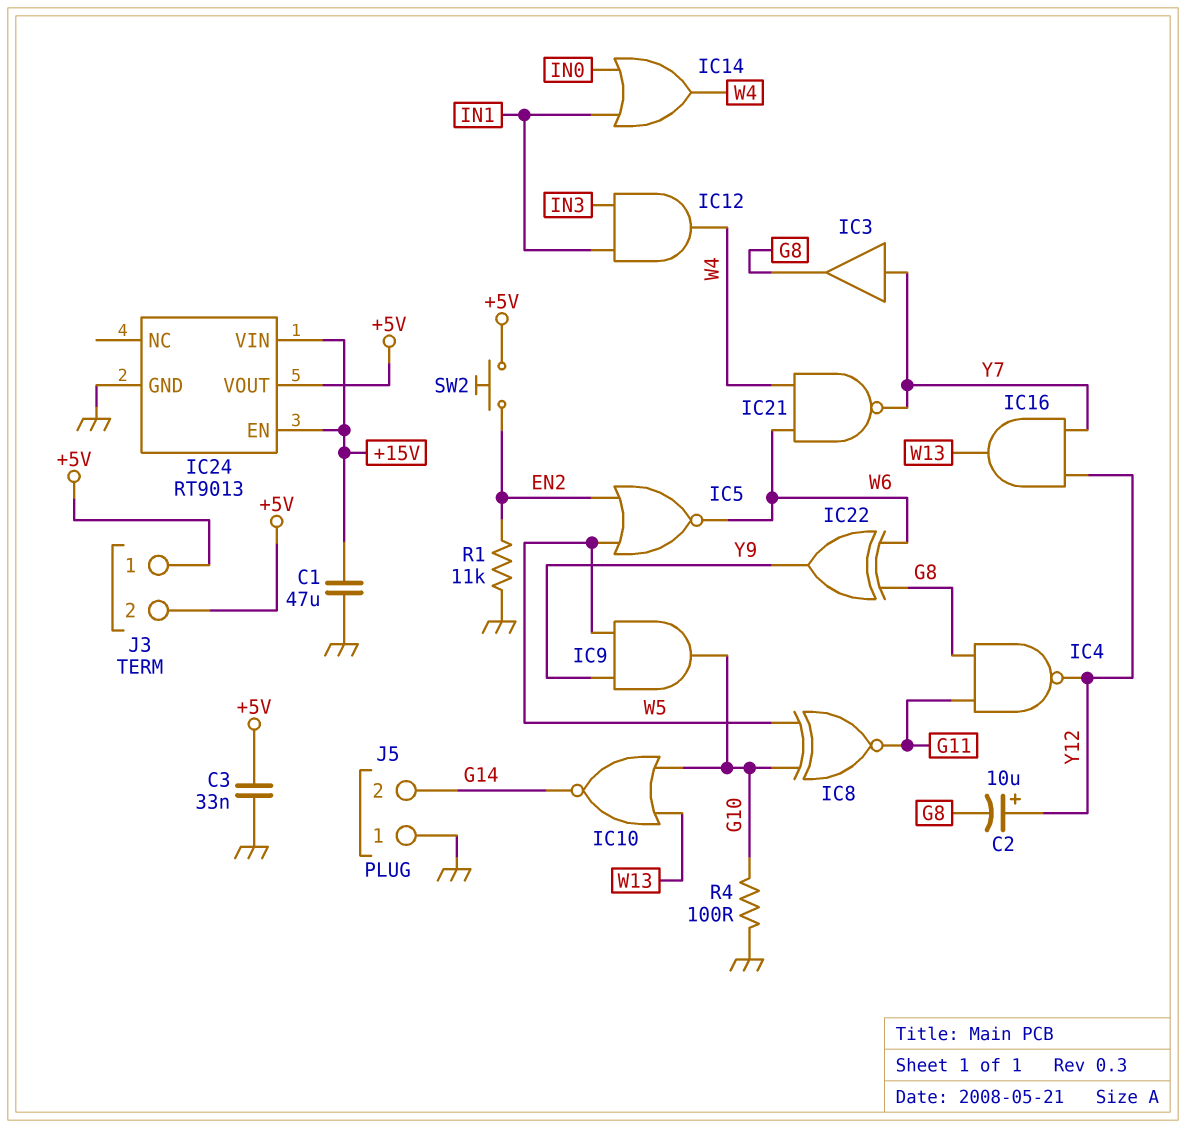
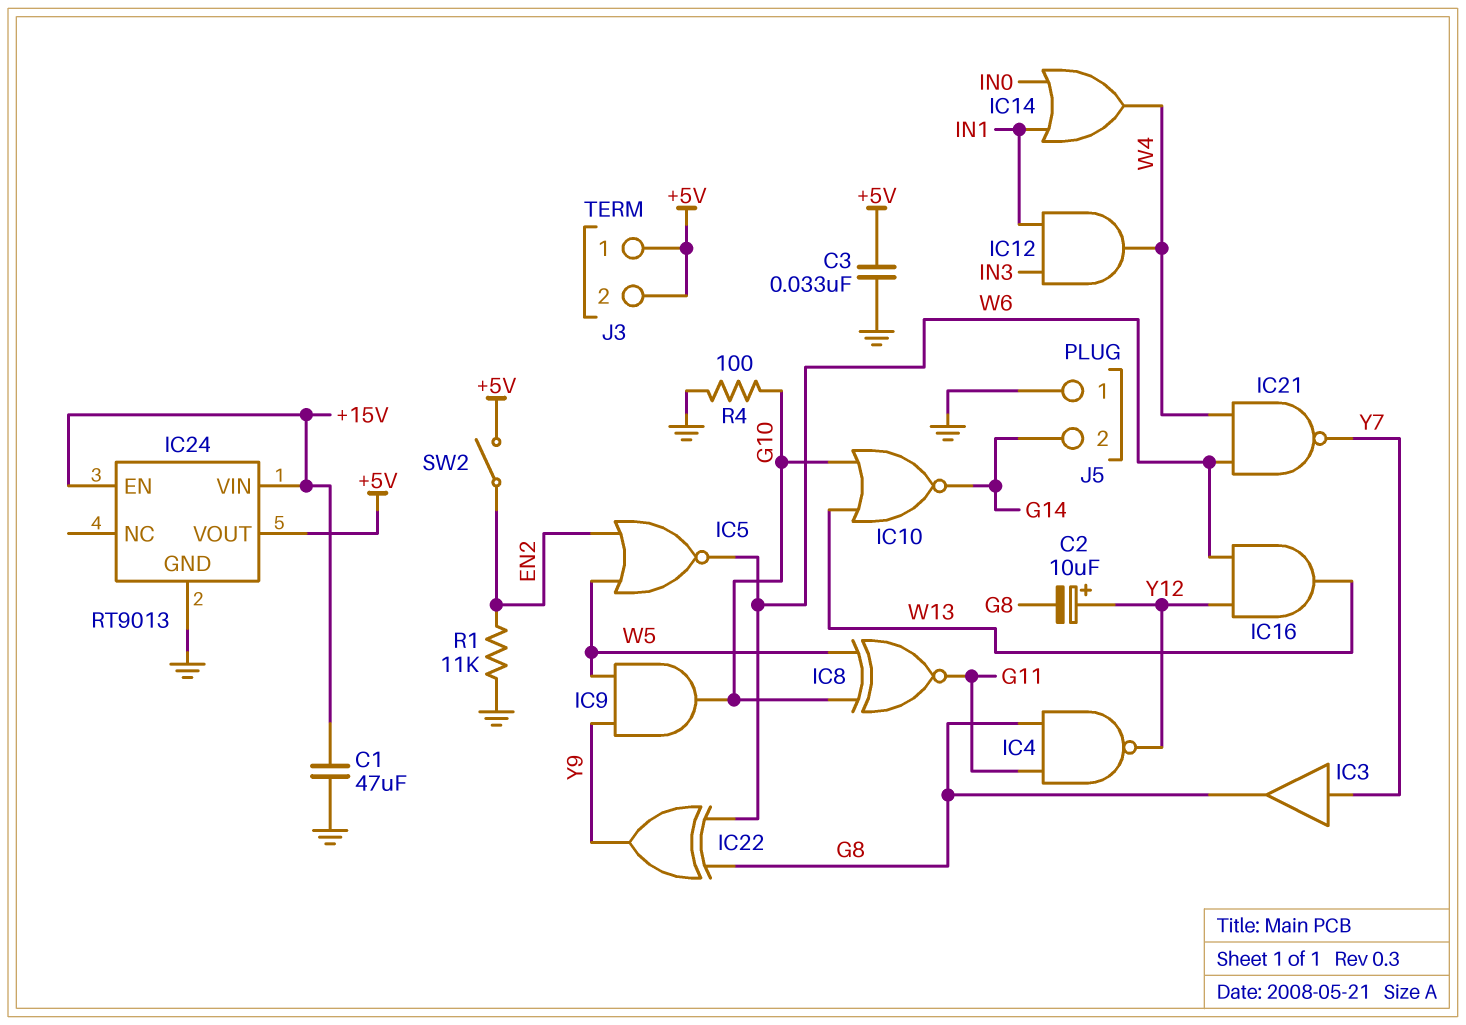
IC16: AND (in Y7, in Y12, out W13) -> AND (in W6, in Y12, out W13)
SW2: button (+5V, EN2) -> switch (+5V, EN2)

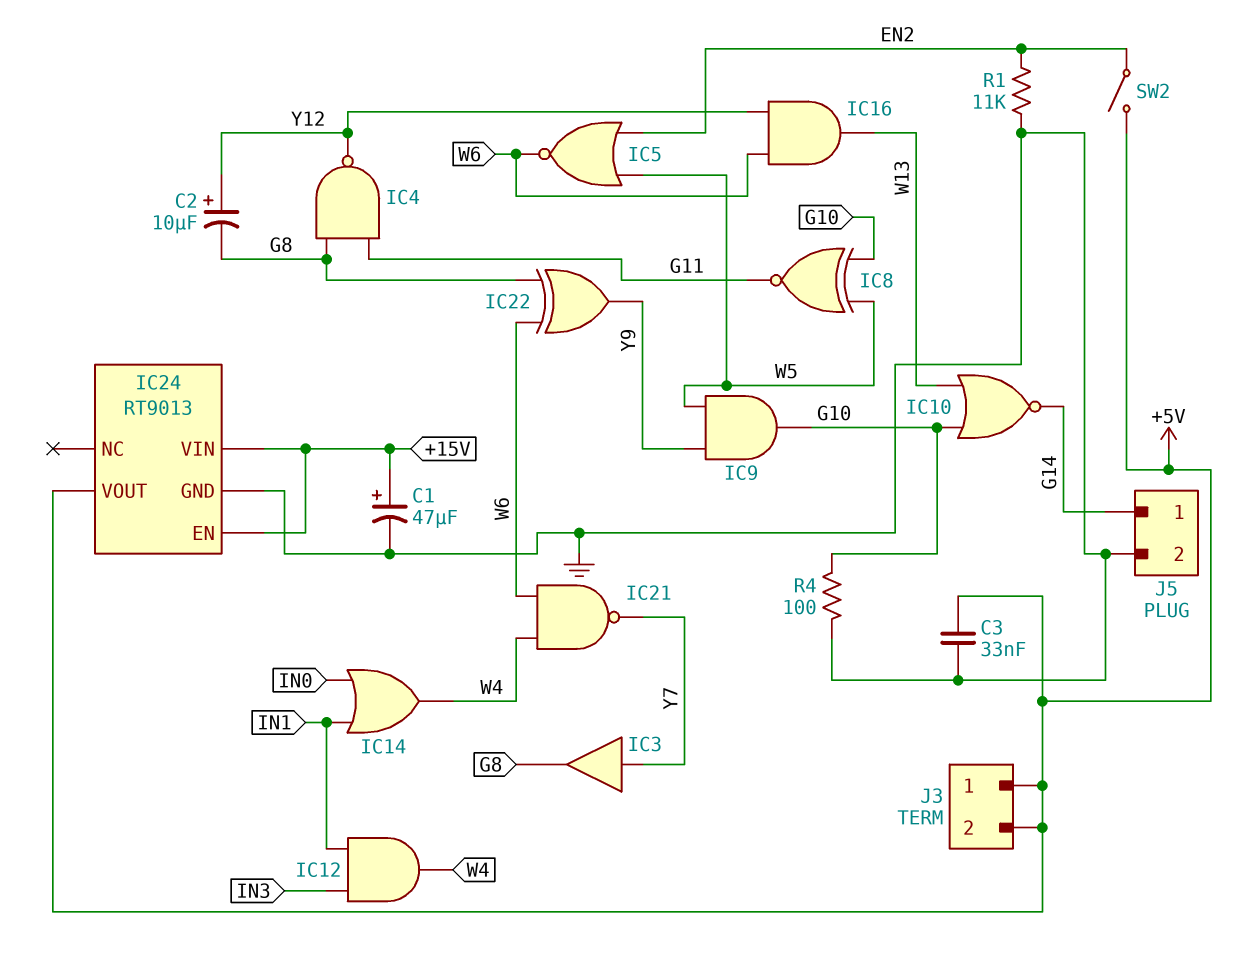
C1: 47uF (+15V, GND) -> 47uF (plus +15V, minus GND)
J5 pin 1: GND -> G14
J5 pin 2: G14 -> GND

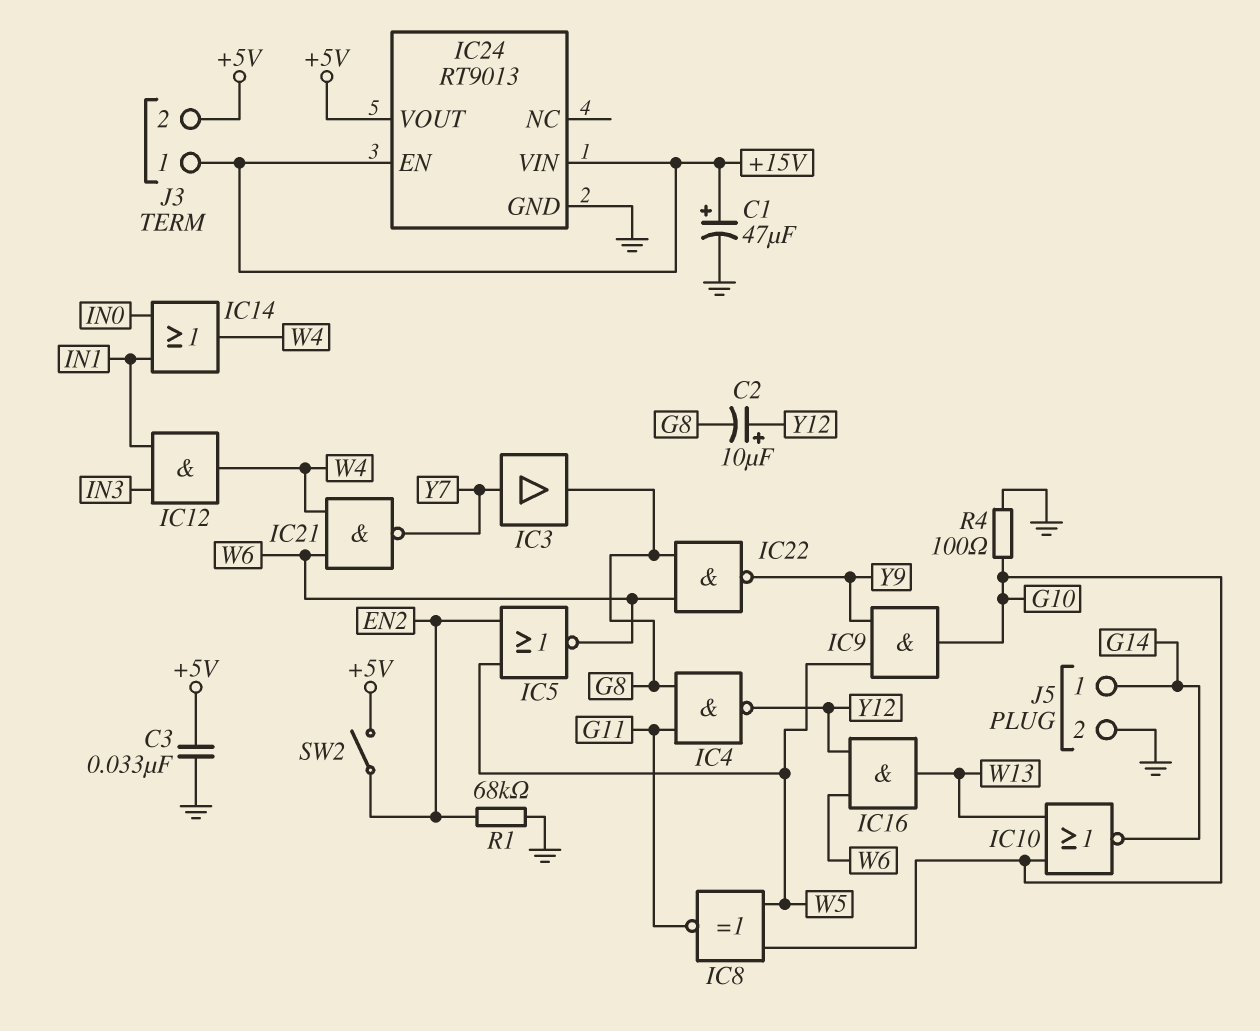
IC22: XOR (in G8, in W6, out Y9) -> NAND (in G8, in W6, out Y9)
J3 pin 1: +5V -> +15V
R1: 11k (EN2, GND) -> 68k (EN2, GND)

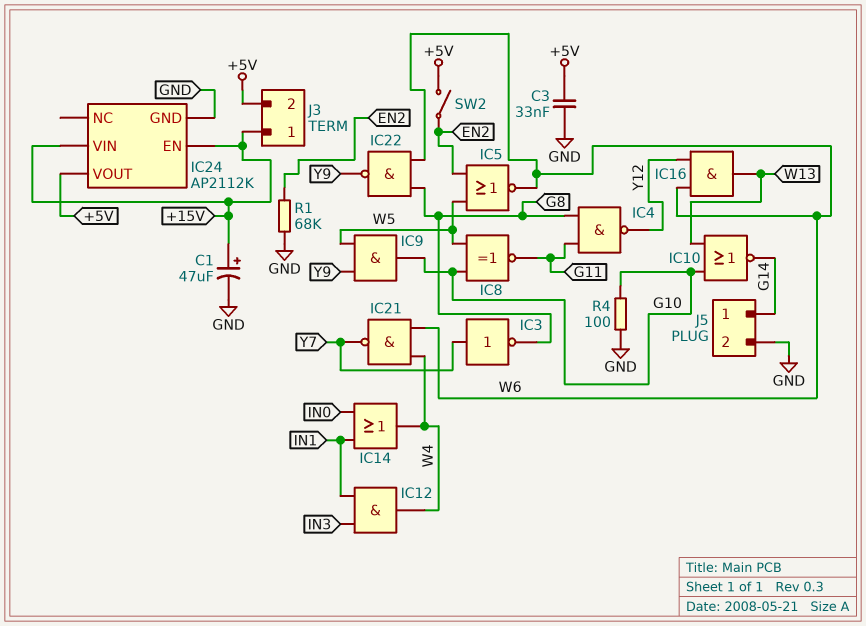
C2: 10uF (plus Y12, minus G8) -> none
IC3: buffer (in Y7, out G8) -> NOT (in Y7, out G8)
IC24: RT9013 -> AP2112K

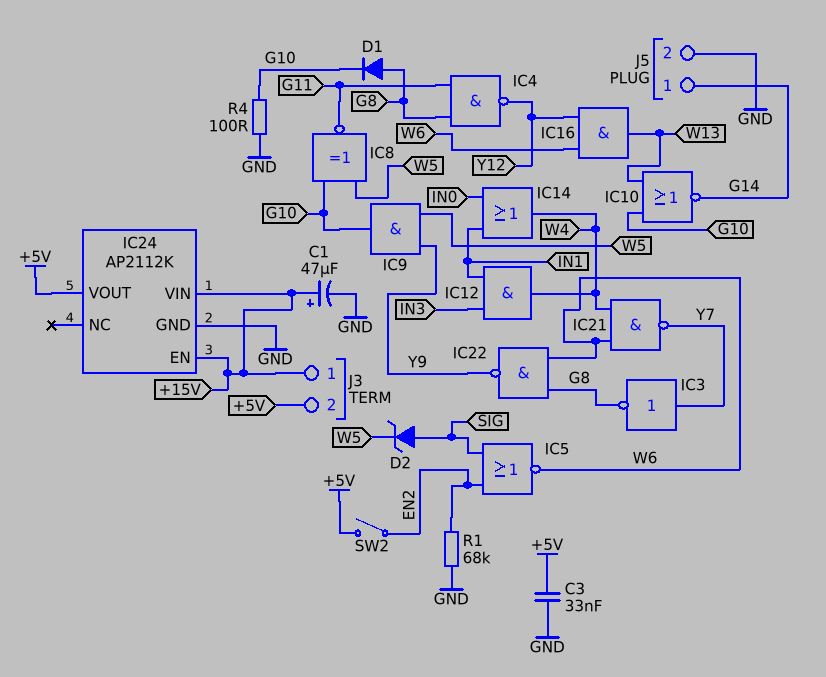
D1: none -> diode (A G8, K G10)
D2: none -> zener (A SIG, K W5)
IC5: NOR (in EN2, in W5, out W6) -> NOR (in EN2, in SIG, out W6)

